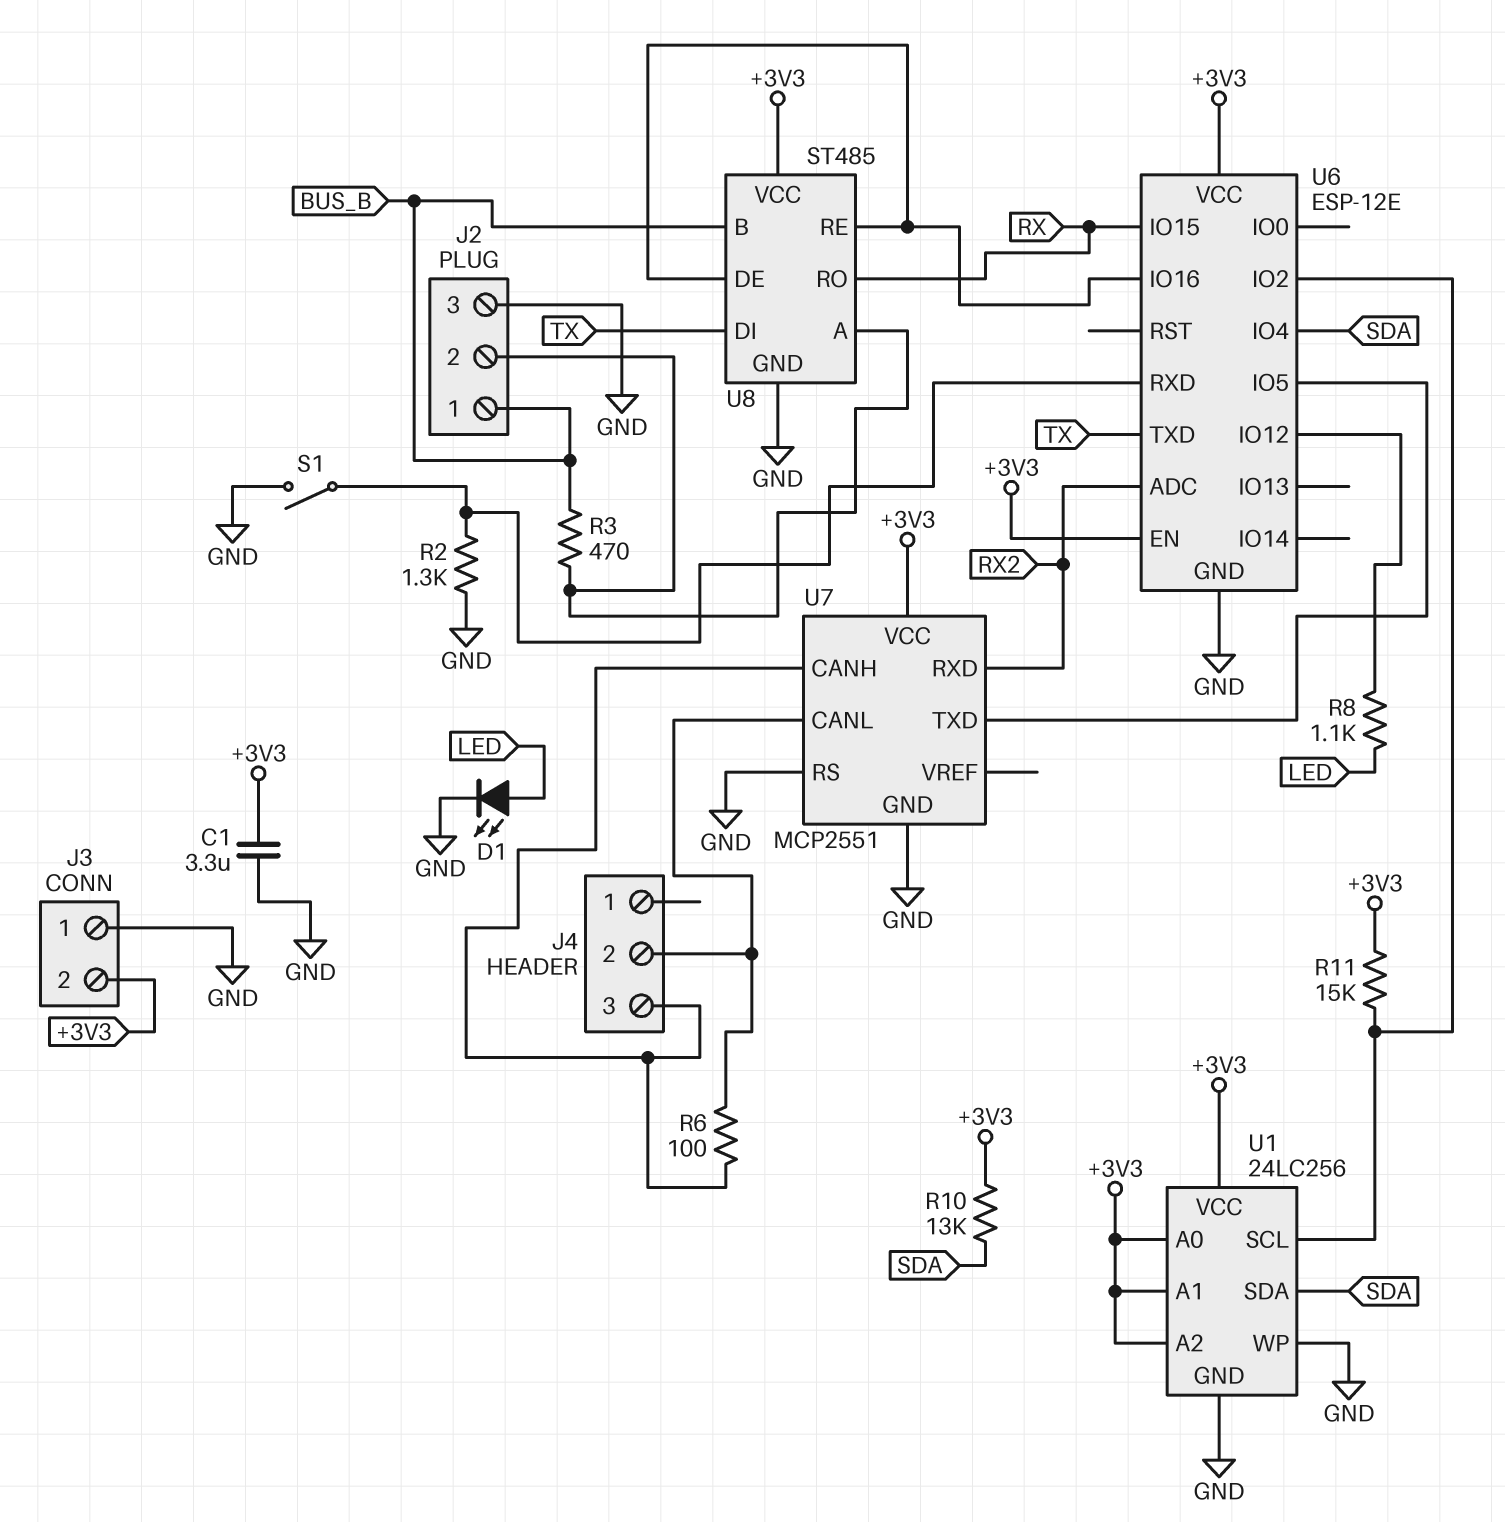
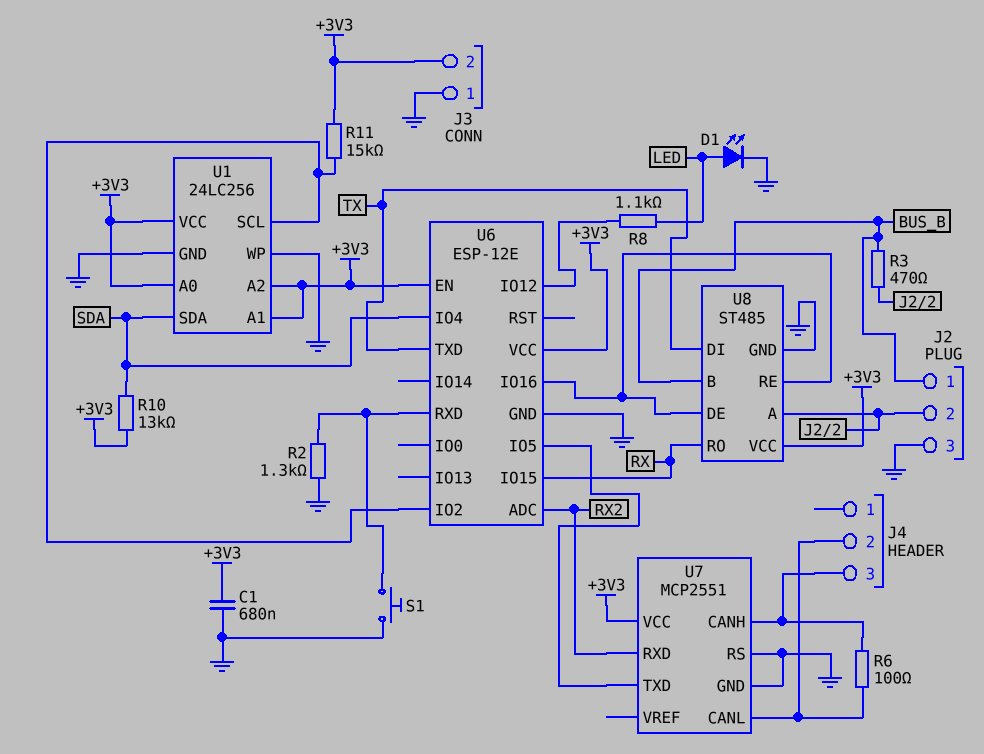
C1: 3.3uF (+3V3, GND) -> 680nF (+3V3, GND)
S1: switch (GND, U6/RXD) -> button (GND, U6/RXD)

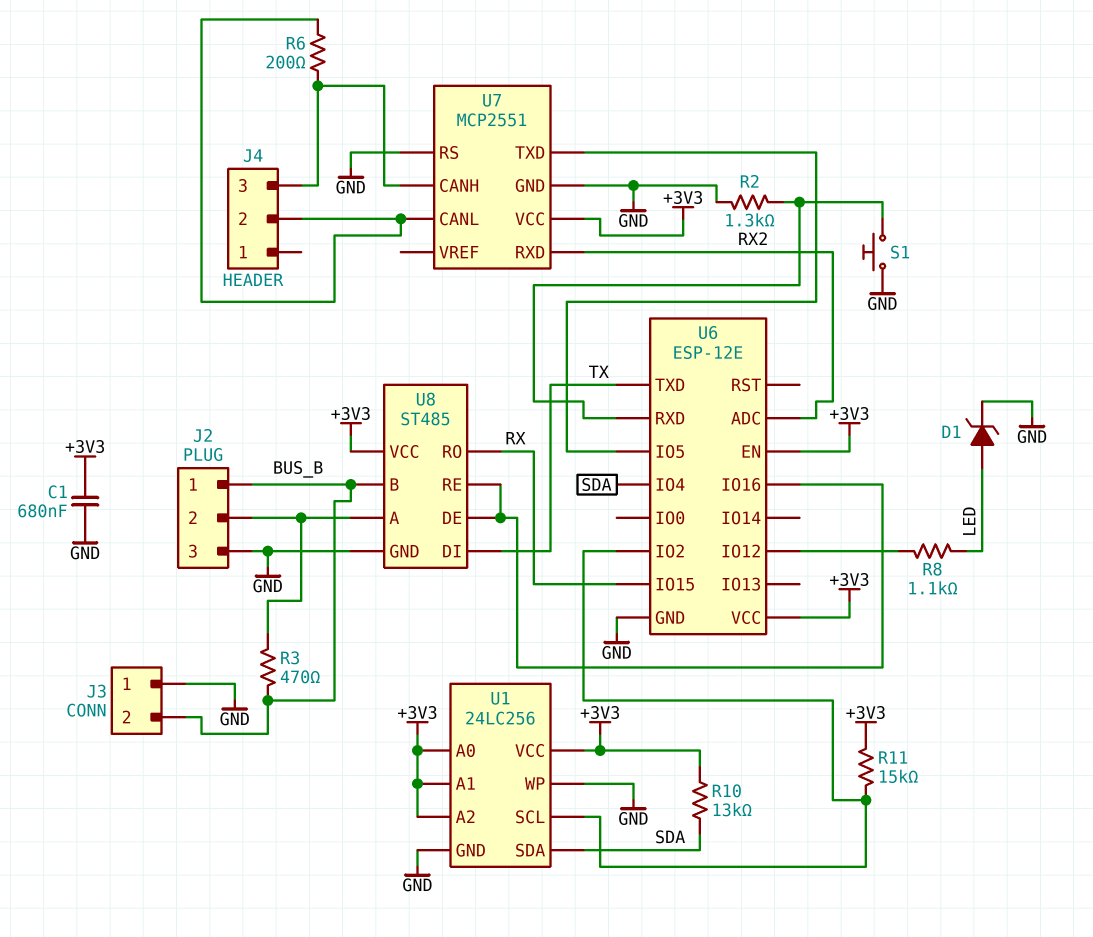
D1: LED (A LED, K GND) -> zener (A LED, K GND)
J3 pin 2: +3V3 -> BUS_B
R6: 100 (J4/2, J4/3) -> 200 (J4/2, J4/3)

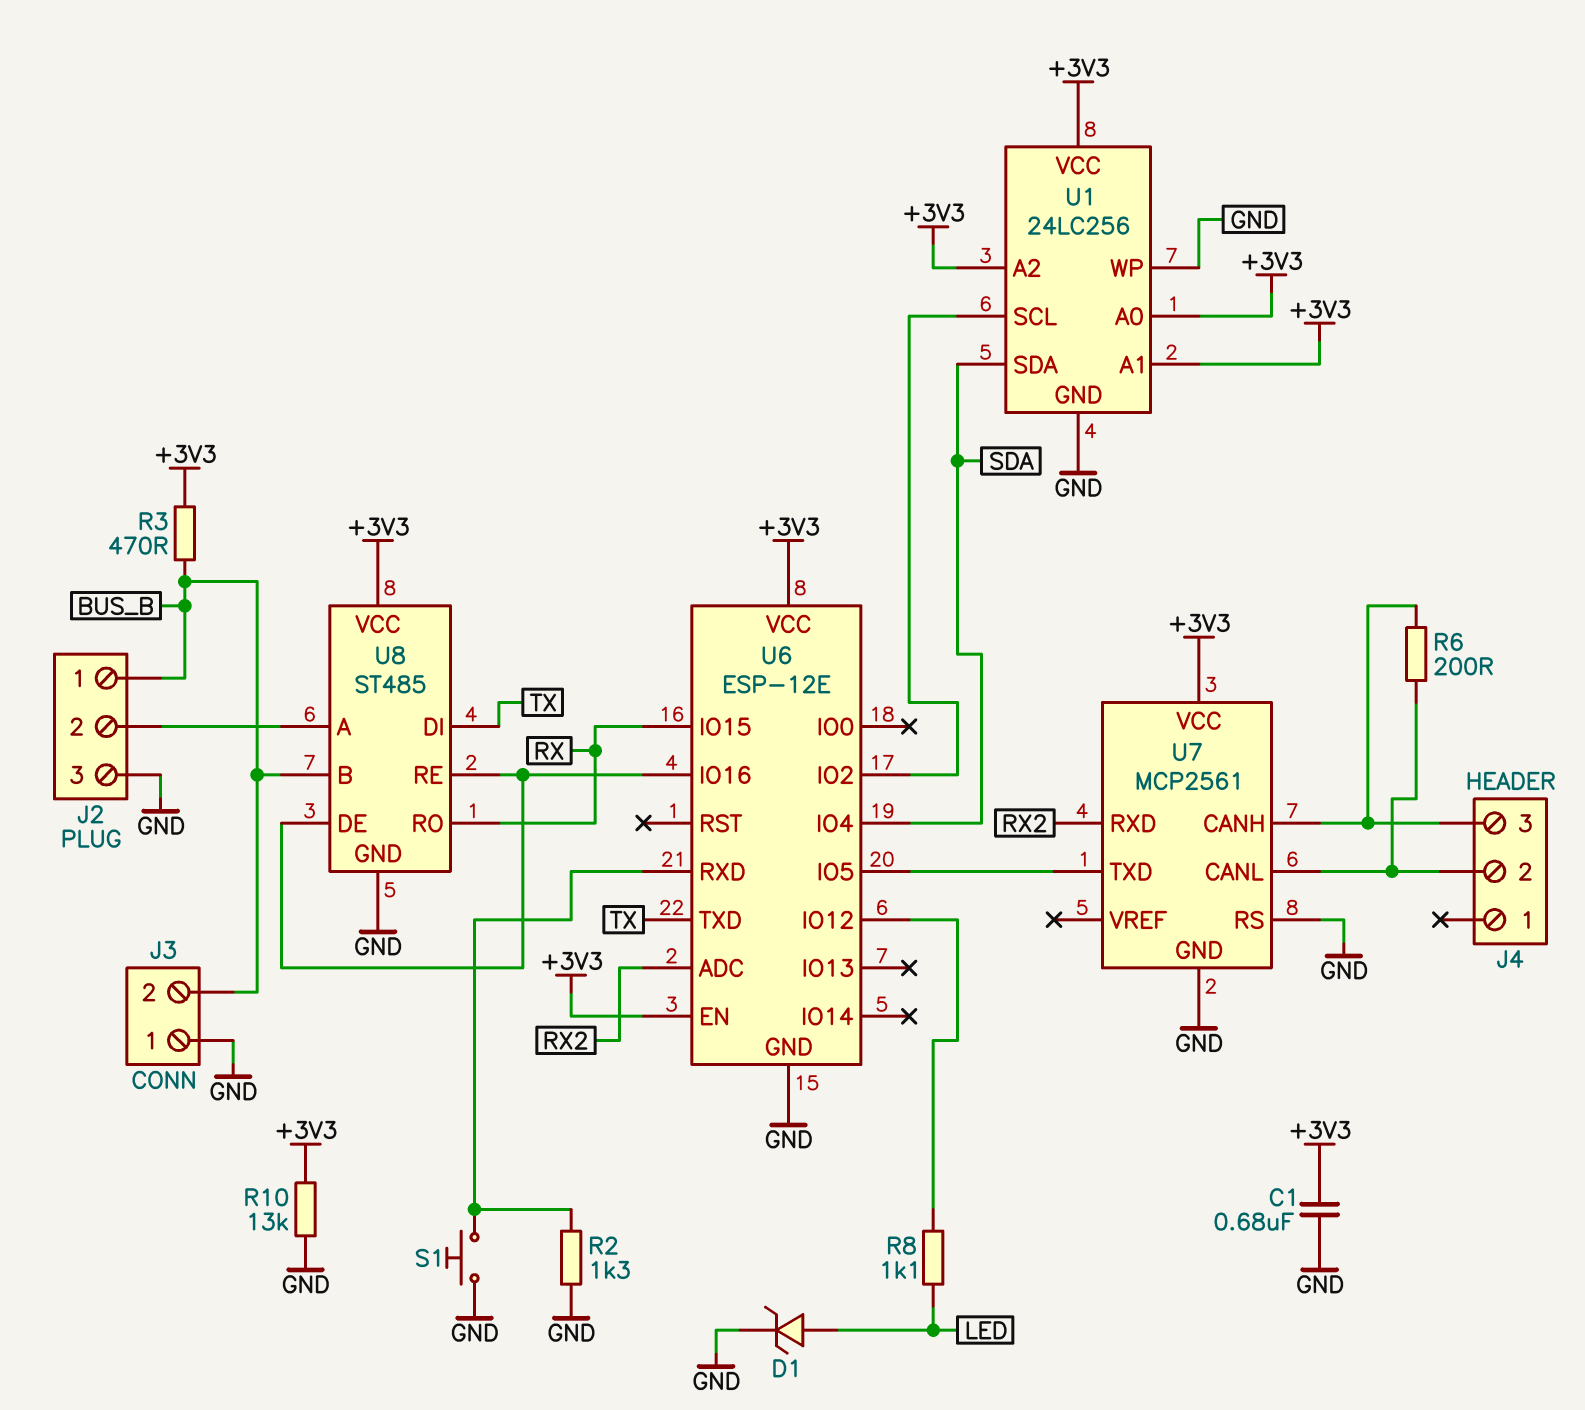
R3: 470 (BUS_B, J2/2) -> 470 (+3V3, BUS_B)
R10: 13k (+3V3, SDA) -> 13k (+3V3, GND)
R11: 15k (+3V3, U1/SCL) -> none
U7: MCP2551 -> MCP2561

